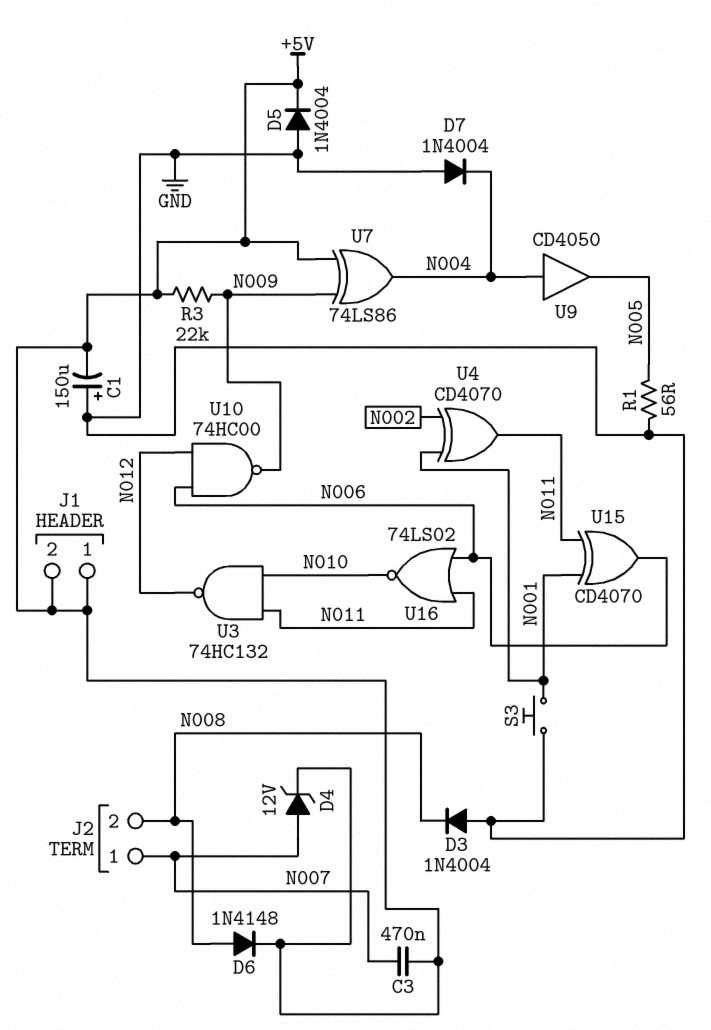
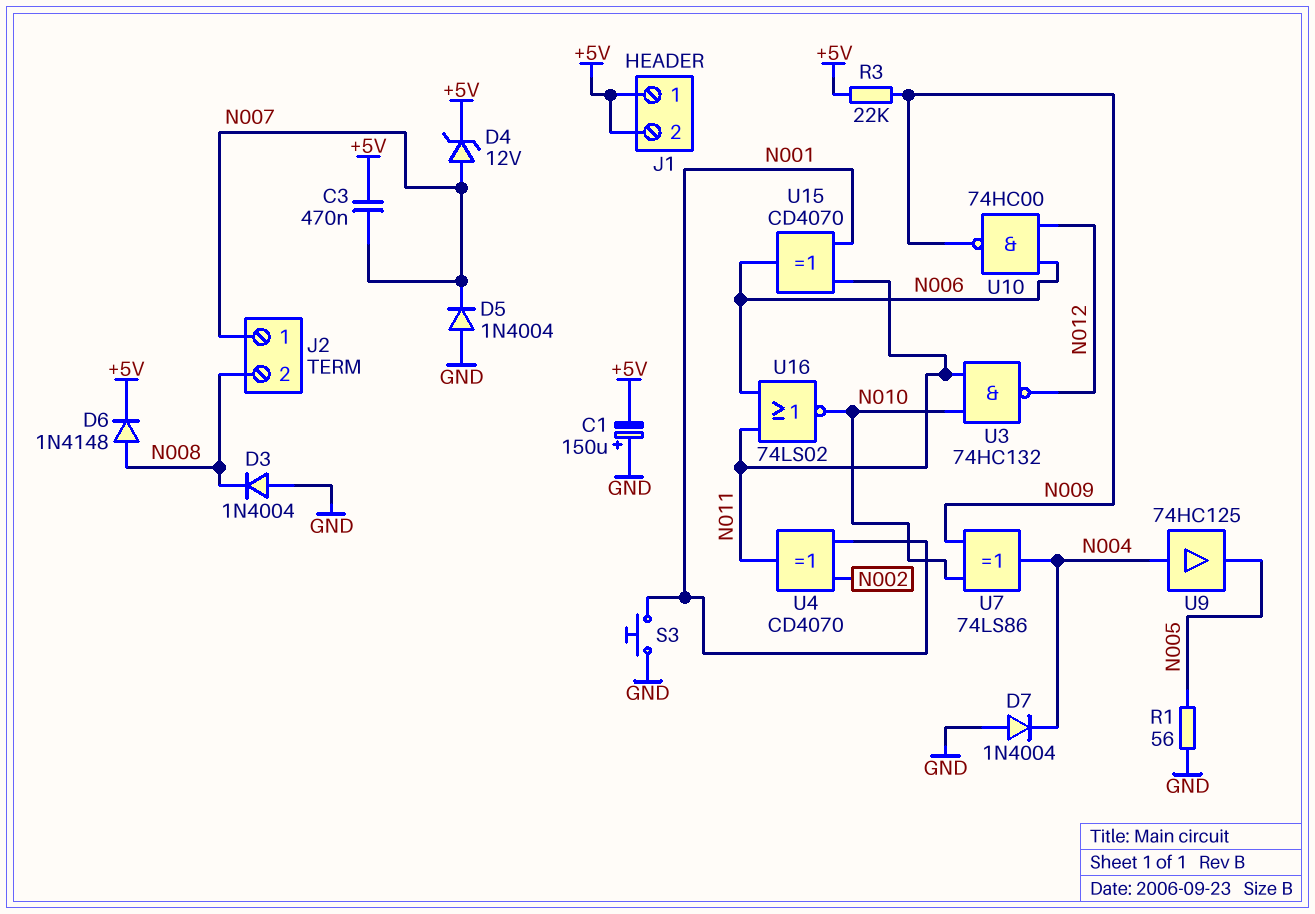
D5: diode 1N4004 (A GND, K +5V) -> diode 1N4004 (A GND, K N007)
U7: XOR 74LS86 (in +5V, in N009, out N004) -> XOR 74LS86 (in N009, in N010, out N004)
U9: buffer CD4050 (in N004, out N005) -> buffer 74HC125 (in N004, out N005)

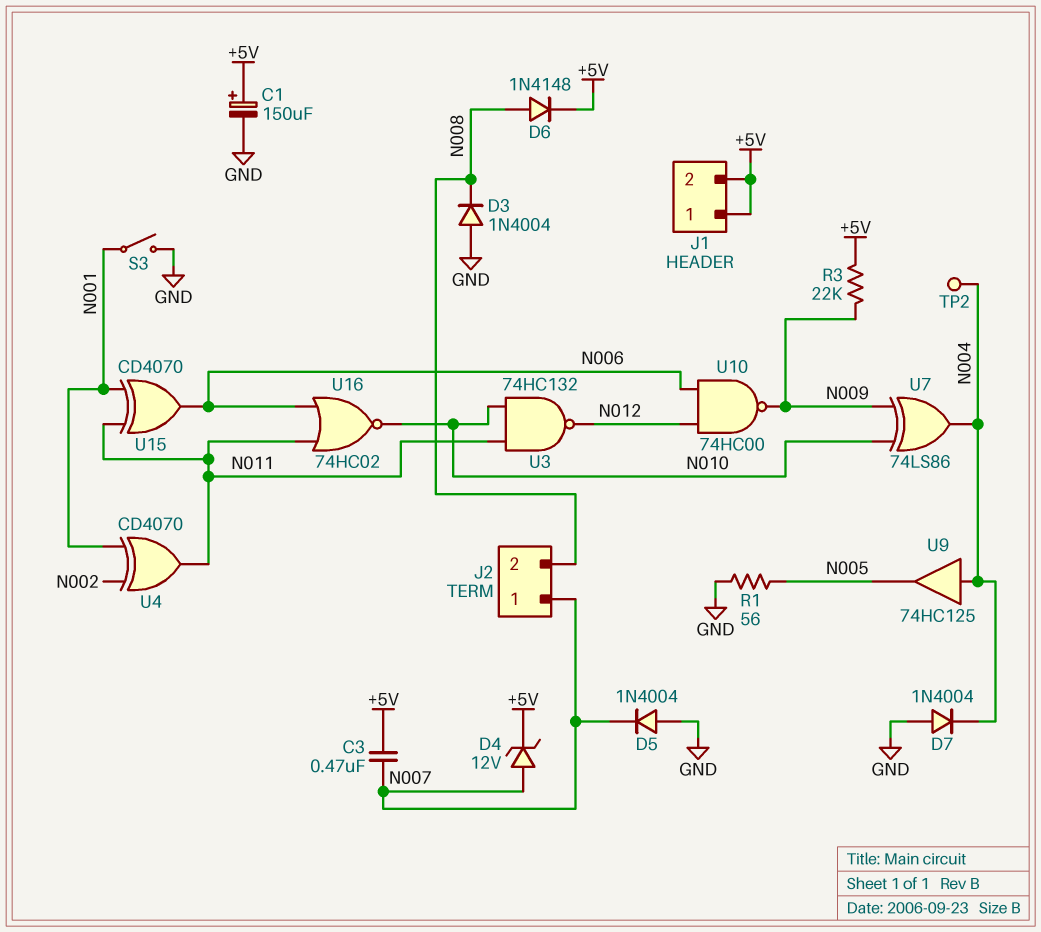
C1: 150uF (plus GND, minus +5V) -> 150uF (plus +5V, minus GND)
S3: button (GND, N001) -> switch (GND, N001)
TP2: none -> test point (N004)
U16: NOR 74LS02 (in N006, in N011, out N010) -> NOR 74HC02 (in N006, in N011, out N010)

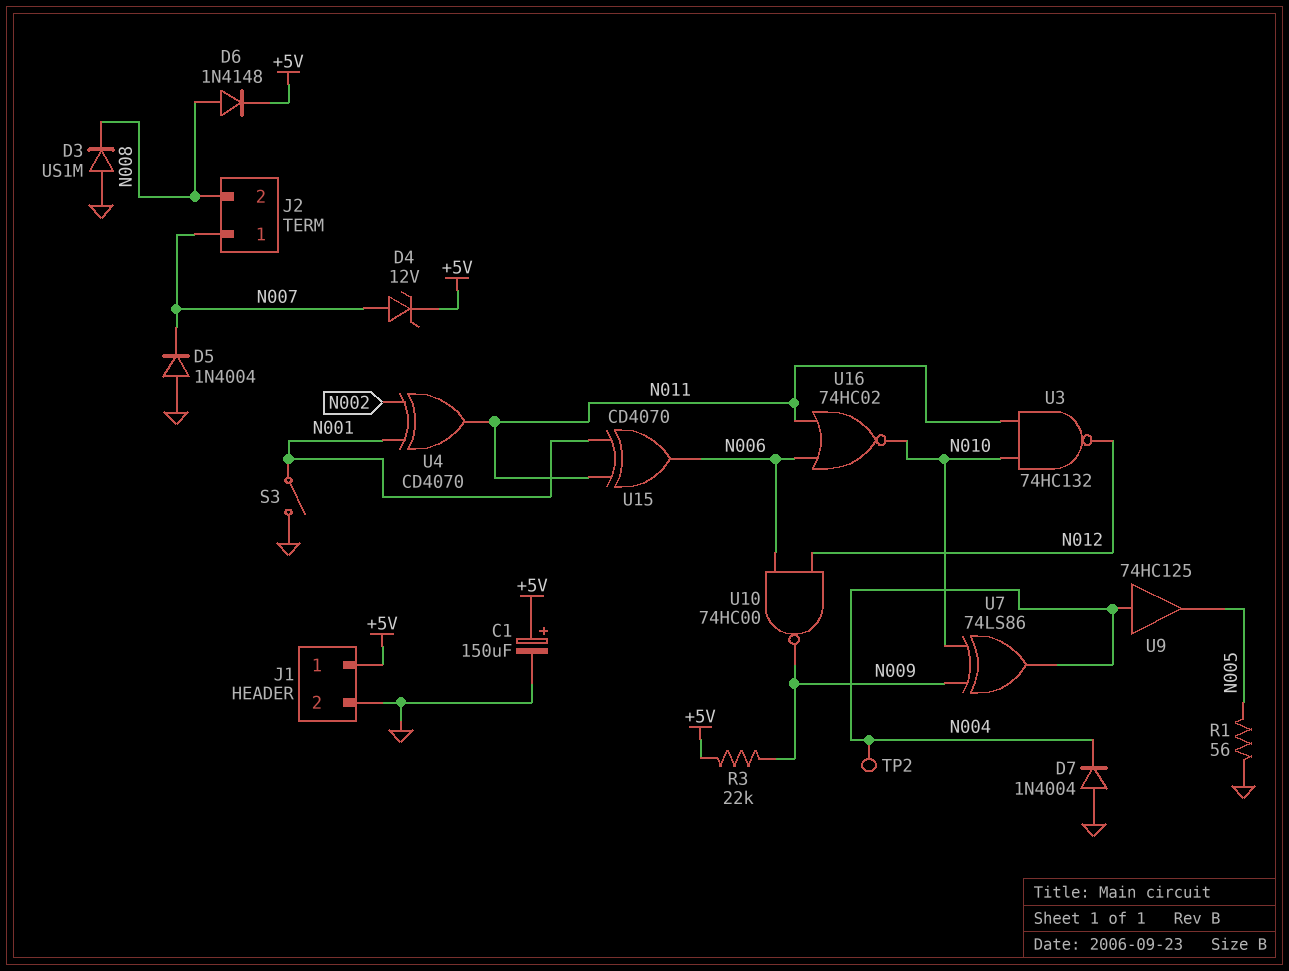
C3: 470nF (+5V, N007) -> none
D3: diode 1N4004 (A GND, K N008) -> diode US1M (A GND, K N008)
J1 pin 2: +5V -> GND

